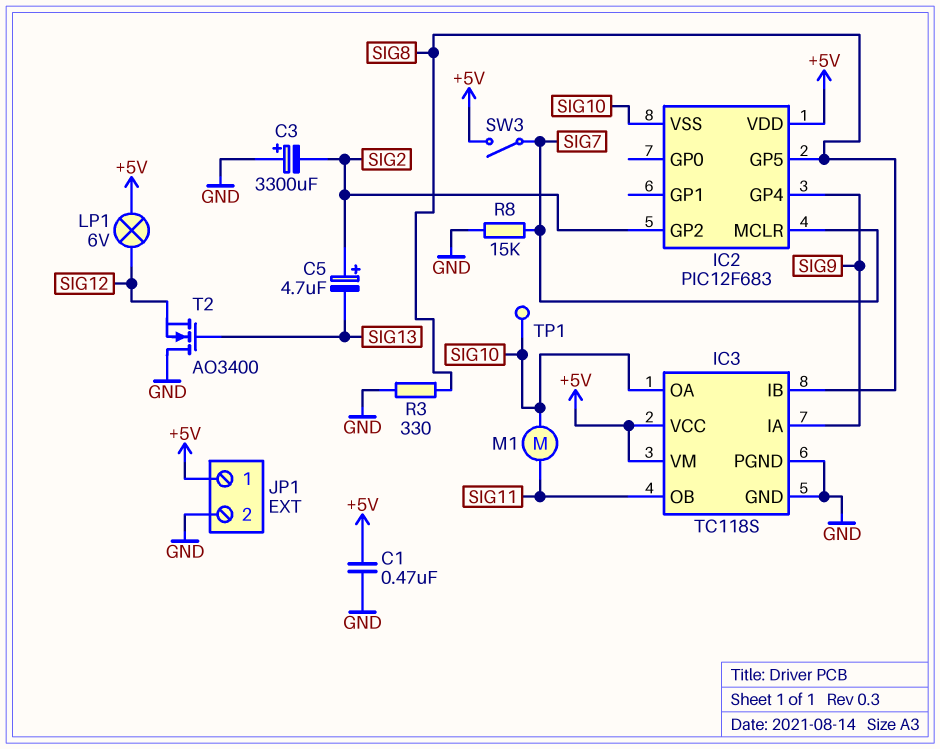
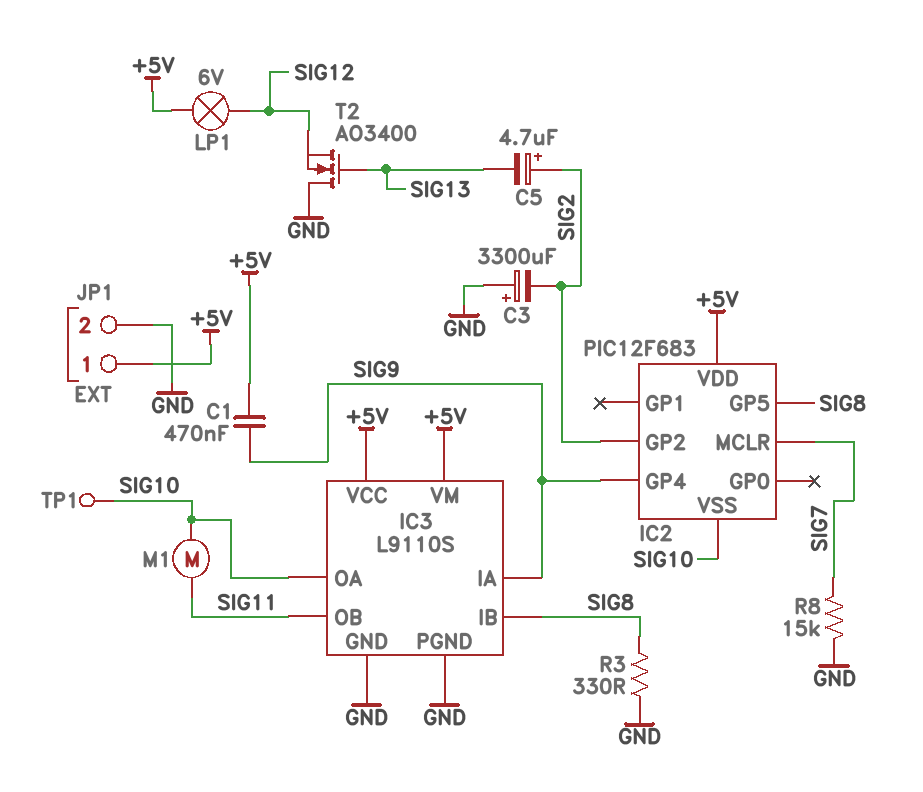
C1: 470nF (+5V, GND) -> 470nF (+5V, SIG9)
IC3: TC118S -> L9110S
SW3: switch (+5V, SIG7) -> none

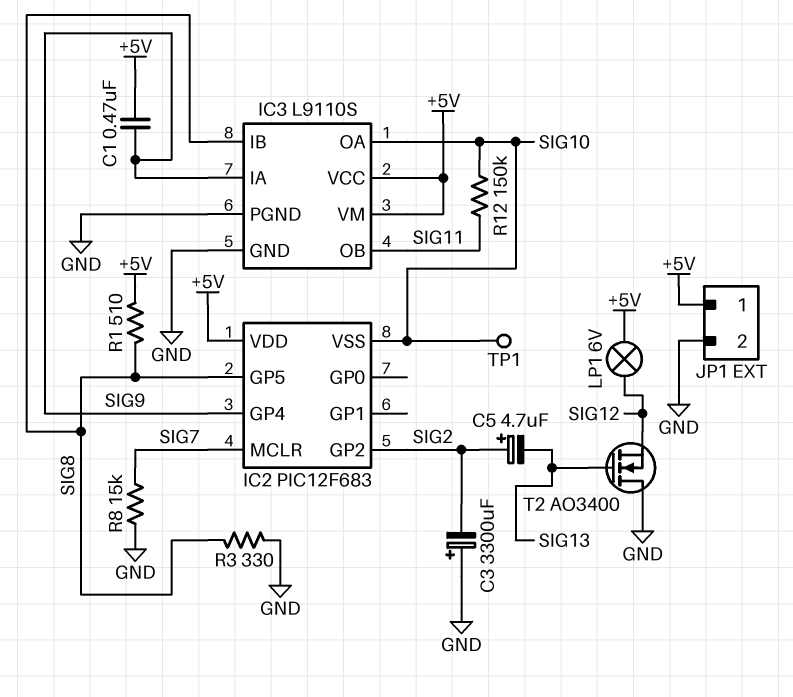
M1: motor (SIG10, SIG11) -> none
R1: none -> 510 (+5V, SIG8)
R12: none -> 150k (SIG10, SIG11)

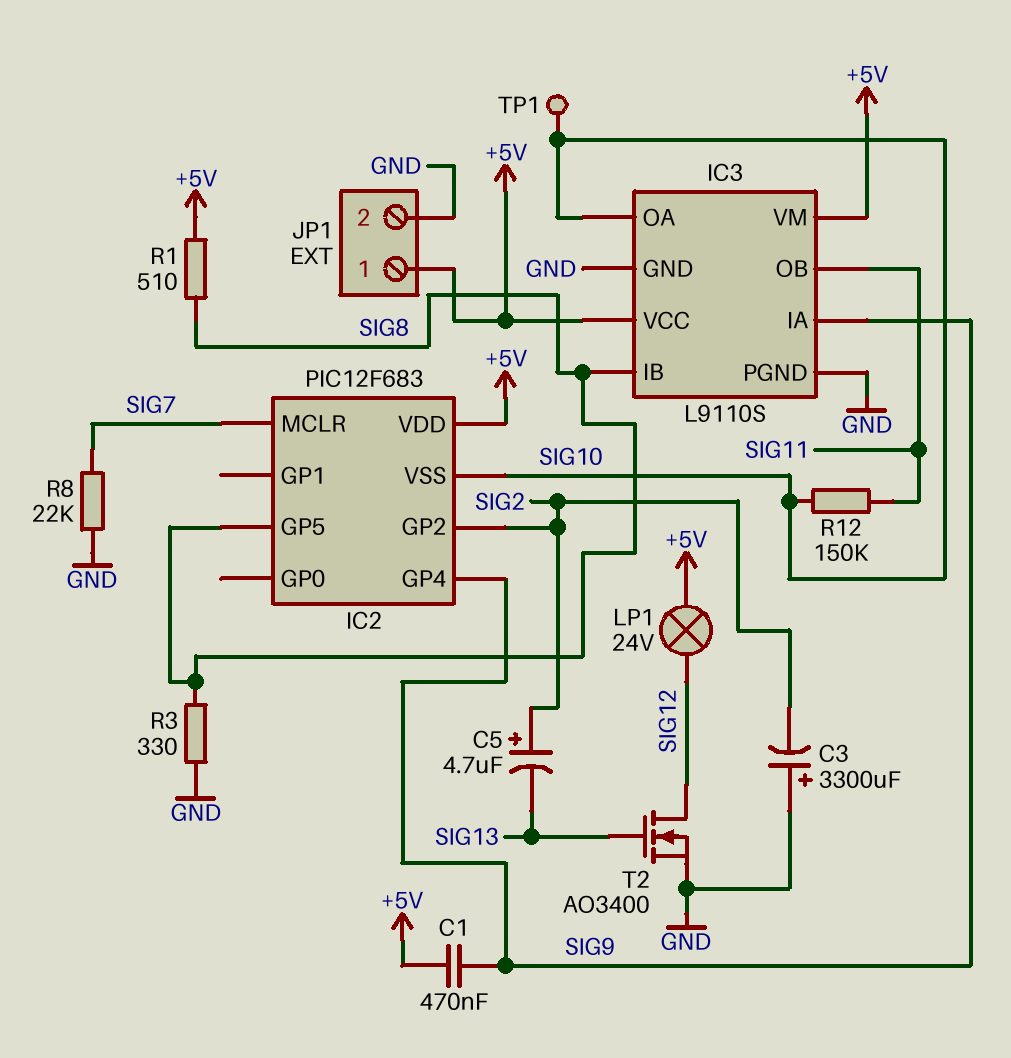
LP1: lamp 6V (+5V, SIG12) -> lamp 24V (+5V, SIG12)
R8: 15k (GND, SIG7) -> 22k (GND, SIG7)
T2: NMOS AO3400 (G SIG13, D GND, S SIG12) -> NMOS AO3400 (G SIG13, D SIG12, S GND)

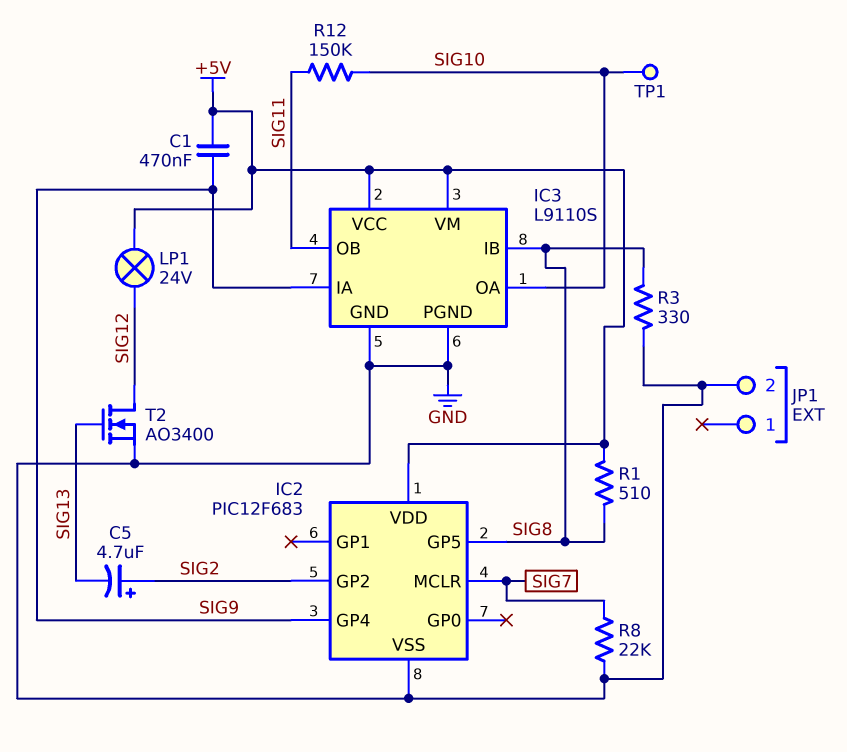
C3: 3300uF (plus GND, minus SIG2) -> none
IC2 pin VSS: SIG10 -> GND
JP1 pin 1: +5V -> none

